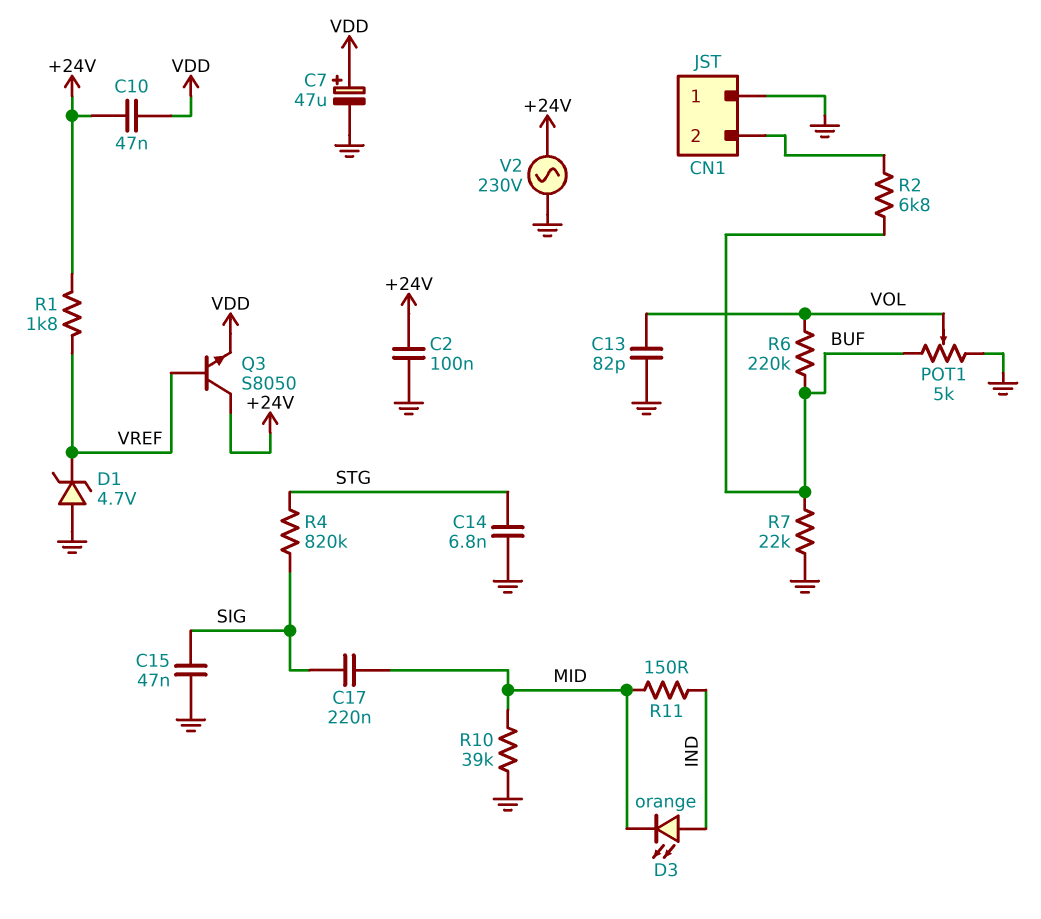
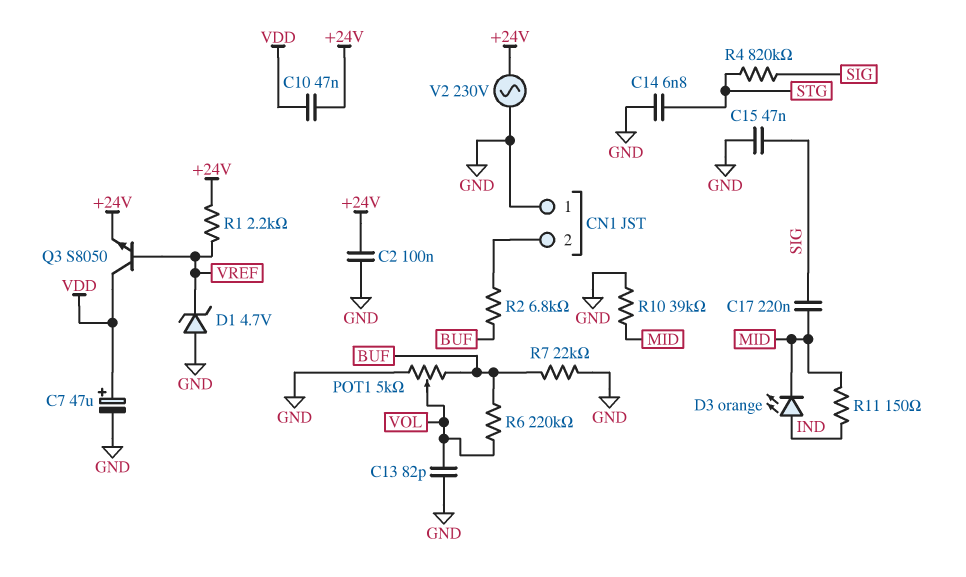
Q3: NPN S8050 (B VREF, C +24V, E VDD) -> NPN S8050 (B VREF, C VDD, E +24V)
R1: 1.8k (+24V, VREF) -> 2.2k (+24V, VREF)

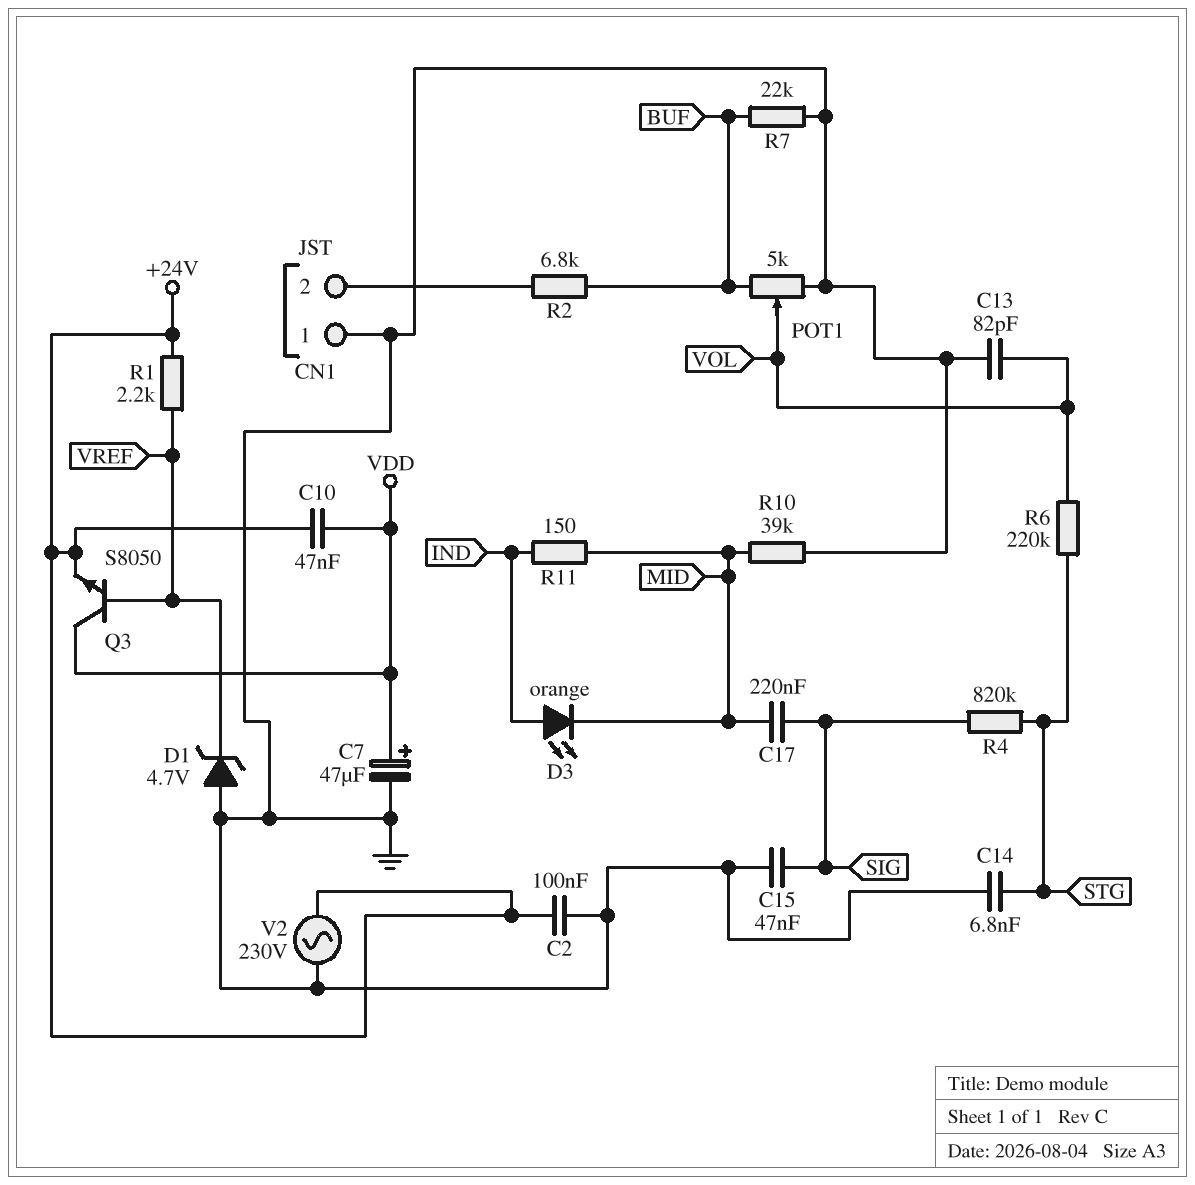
R6: 220k (BUF, VOL) -> 220k (STG, VOL)

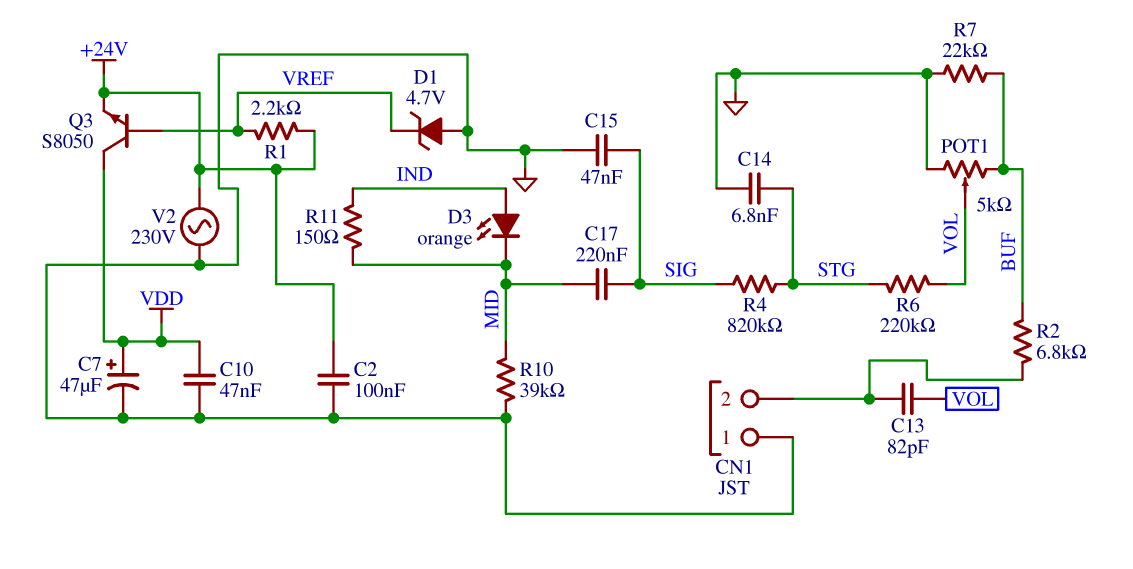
C10: 47nF (+24V, VDD) -> 47nF (GND, VDD)
C13: 82pF (GND, VOL) -> 82pF (CN1/2, VOL)

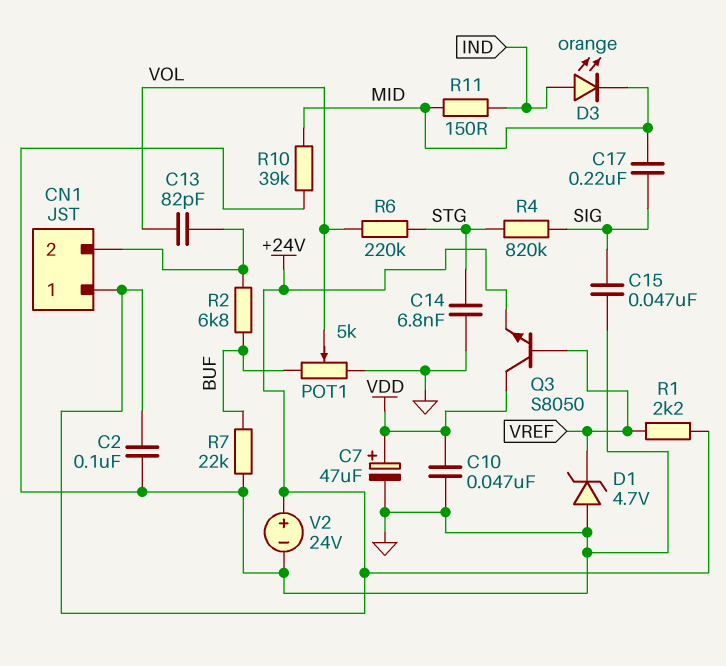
CN1 pin 1: GND -> +24V
V2: AC 230V (+24V, GND) -> 24V (plus +24V, minus GND)

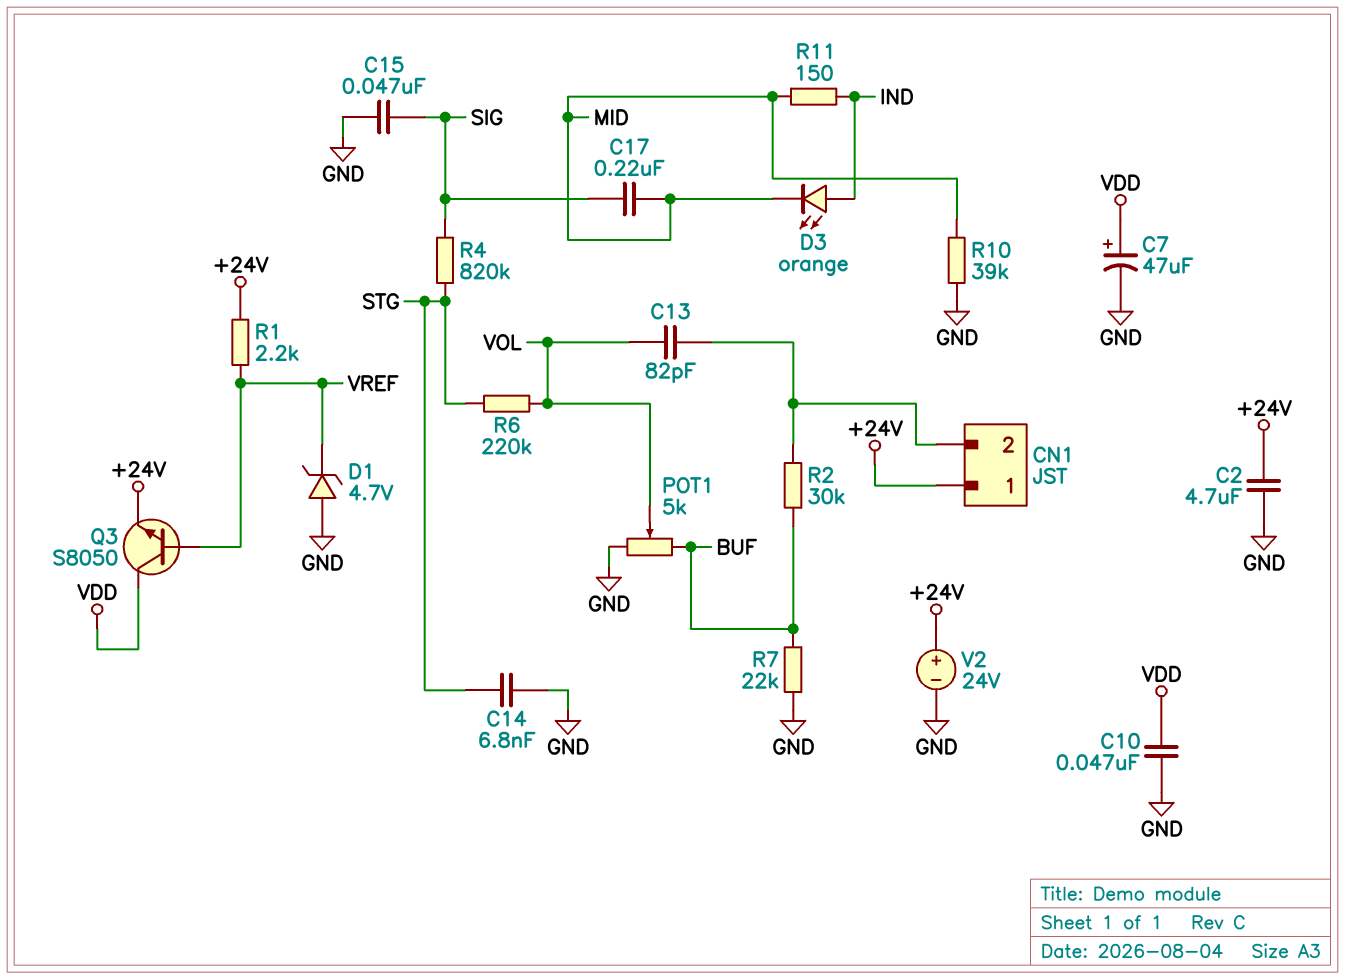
C2: 100nF (+24V, GND) -> 4.7uF (+24V, GND)
R2: 6.8k (BUF, CN1/2) -> 30k (BUF, CN1/2)

